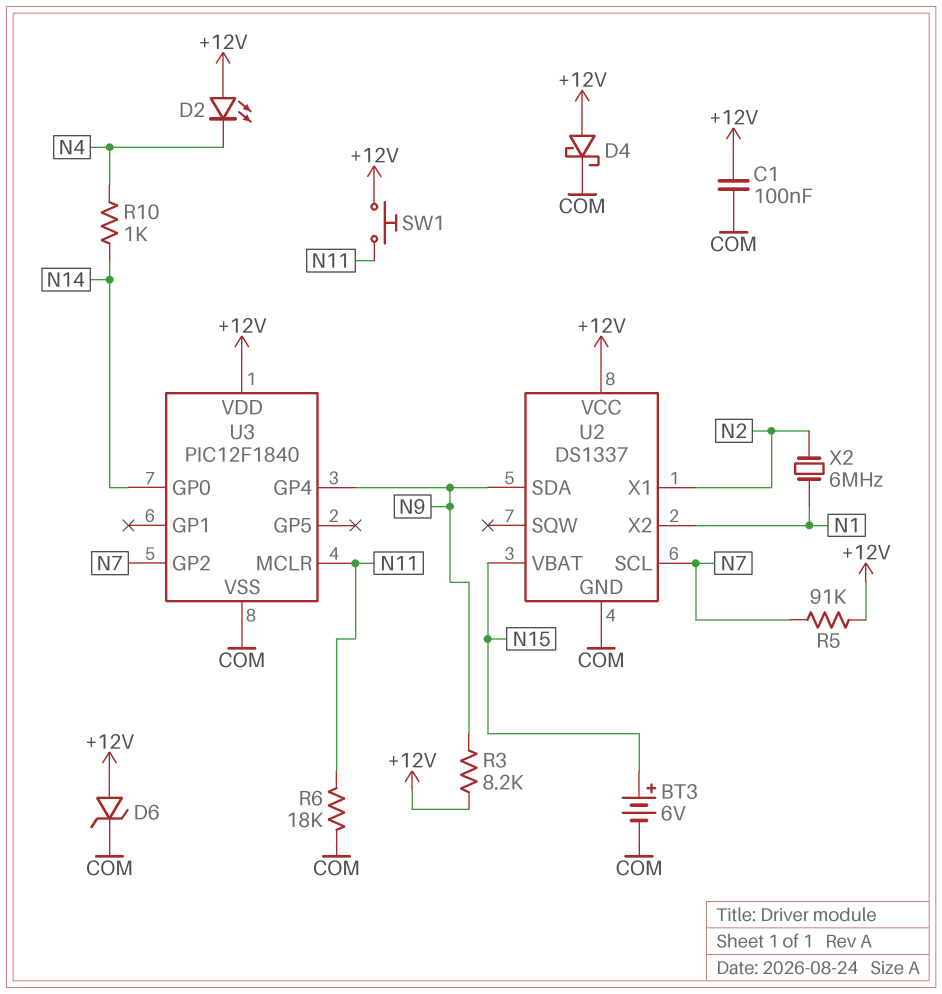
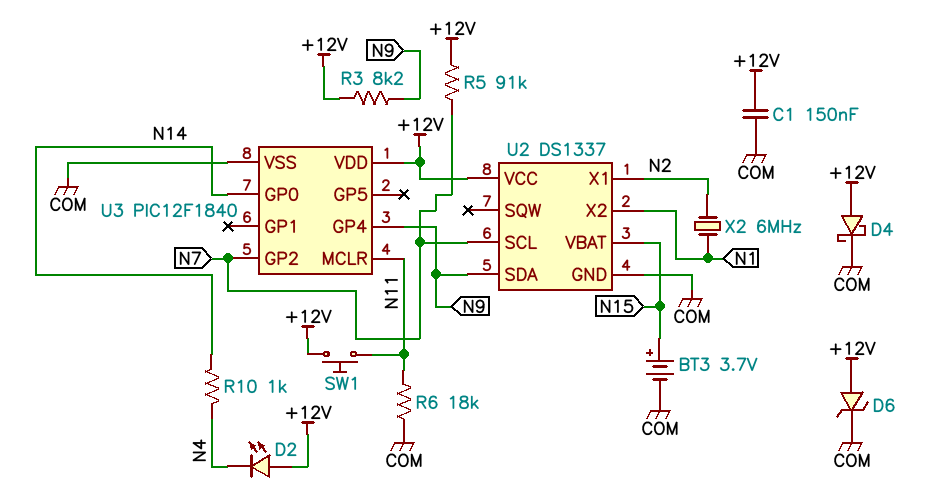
BT3: 6V (plus N15, minus COM) -> 3.7V (plus N15, minus COM)
C1: 100nF (+12V, COM) -> 150nF (+12V, COM)

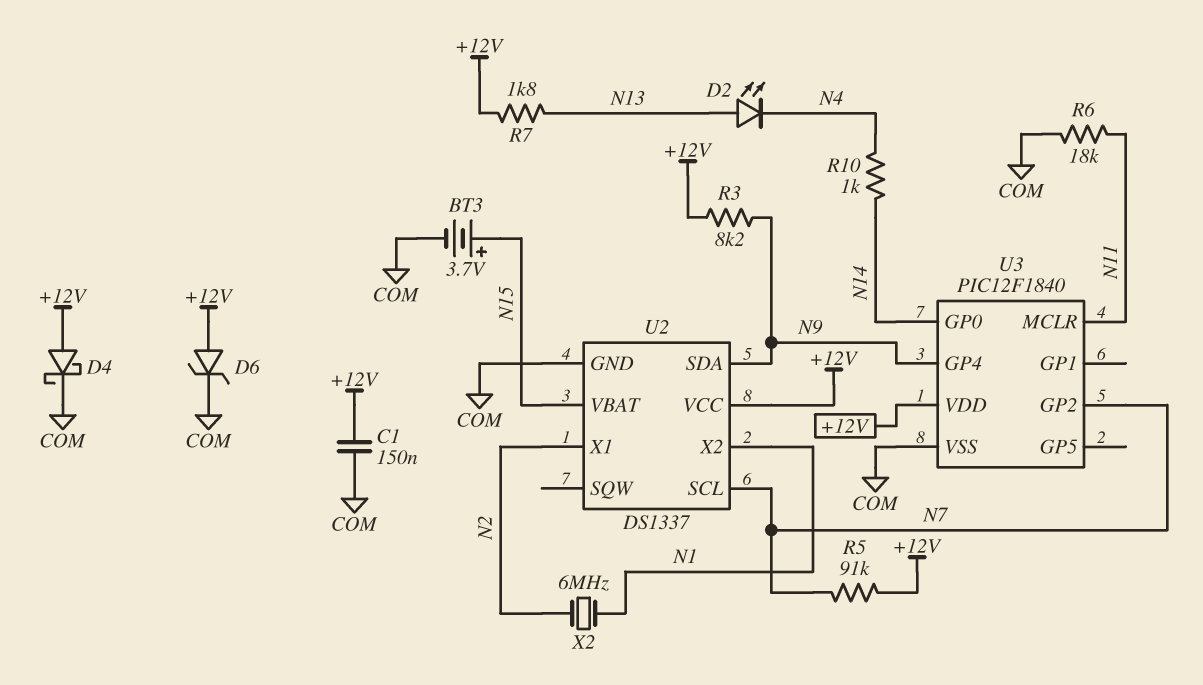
D2: LED (A +12V, K N4) -> LED (A N13, K N4)
R7: none -> 1.8k (+12V, N13)
SW1: button (+12V, N11) -> none

